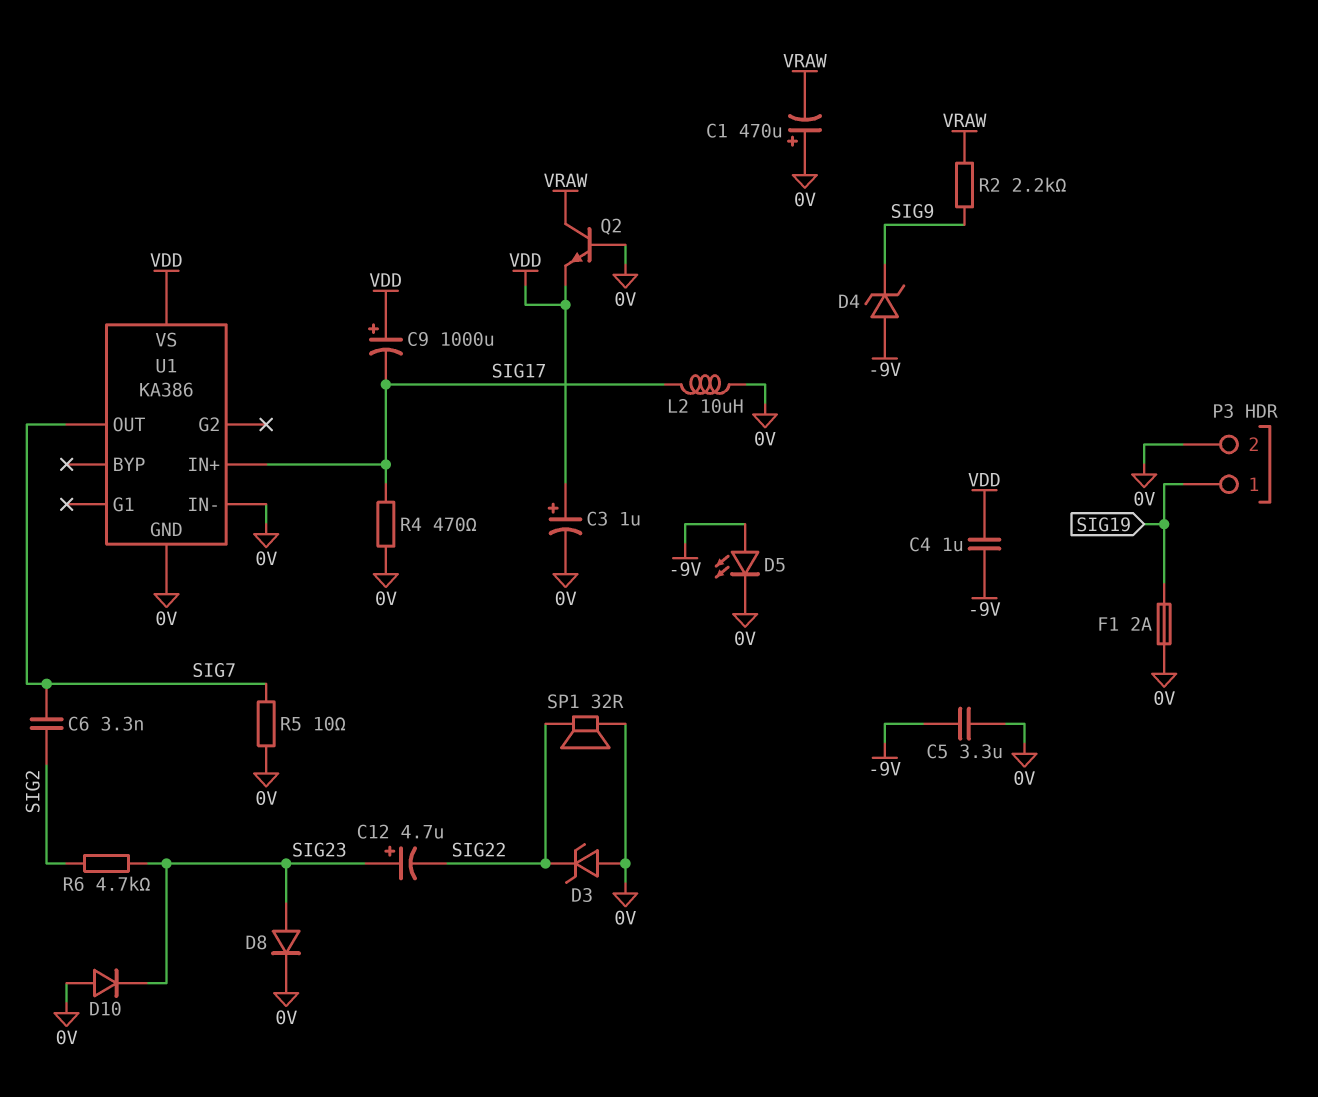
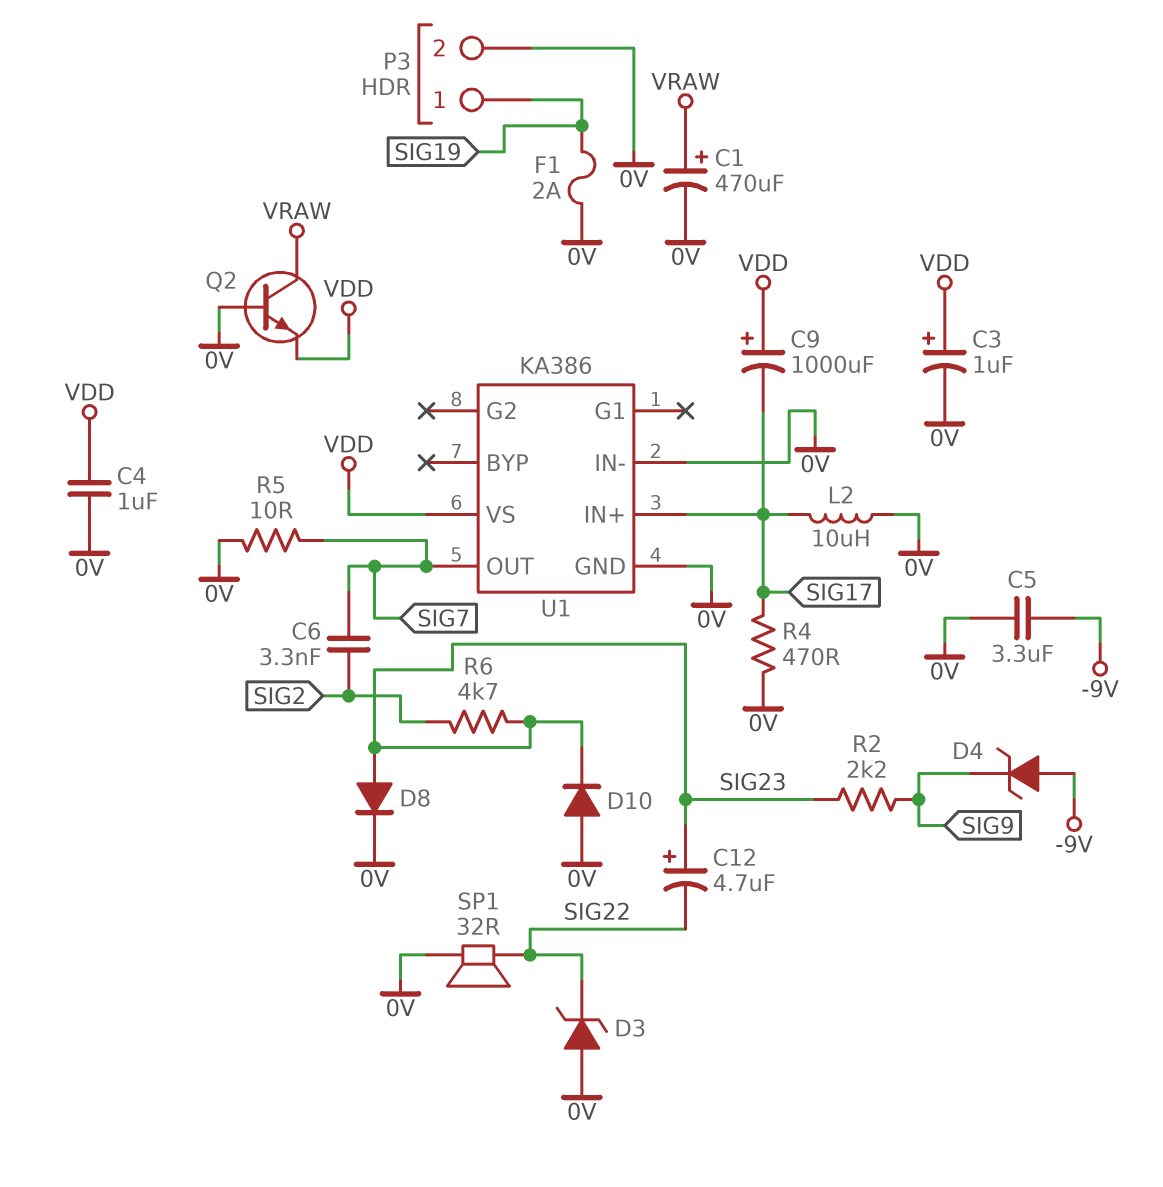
C1: 470uF (plus 0V, minus VRAW) -> 470uF (plus VRAW, minus 0V)
C4: 1uF (-9V, VDD) -> 1uF (0V, VDD)
D5: LED (A -9V, K 0V) -> none
R2: 2.2k (SIG9, VRAW) -> 2.2k (SIG9, SIG23)

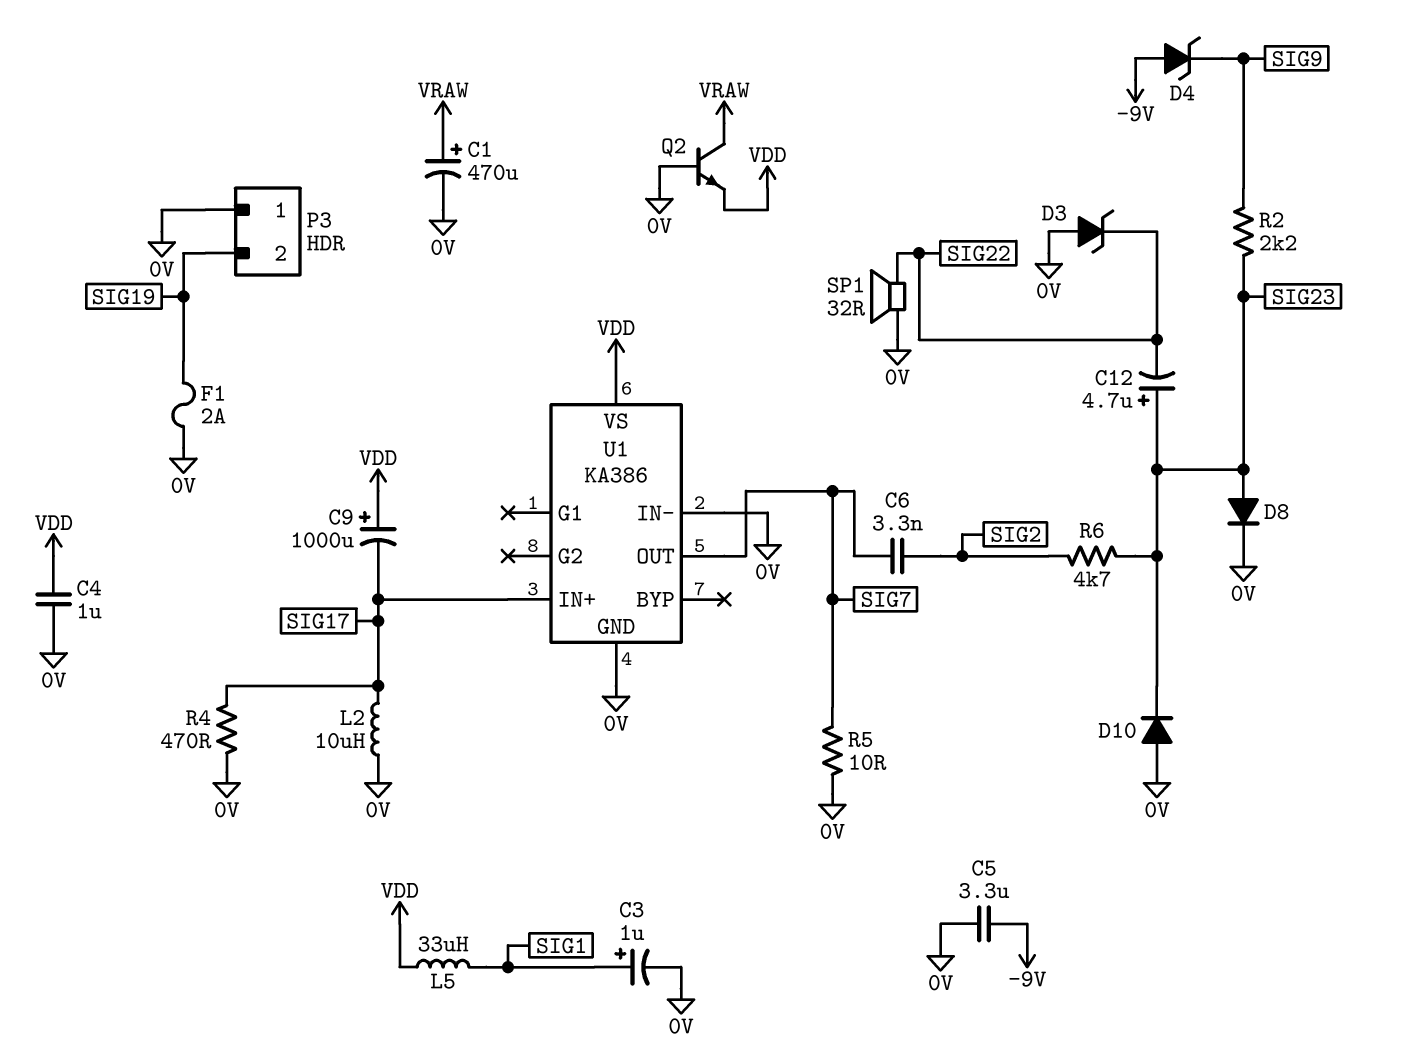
C3: 1uF (plus VDD, minus 0V) -> 1uF (plus SIG1, minus 0V)
L5: none -> 33uH (SIG1, VDD)
P3 pin 1: SIG19 -> 0V
P3 pin 2: 0V -> SIG19

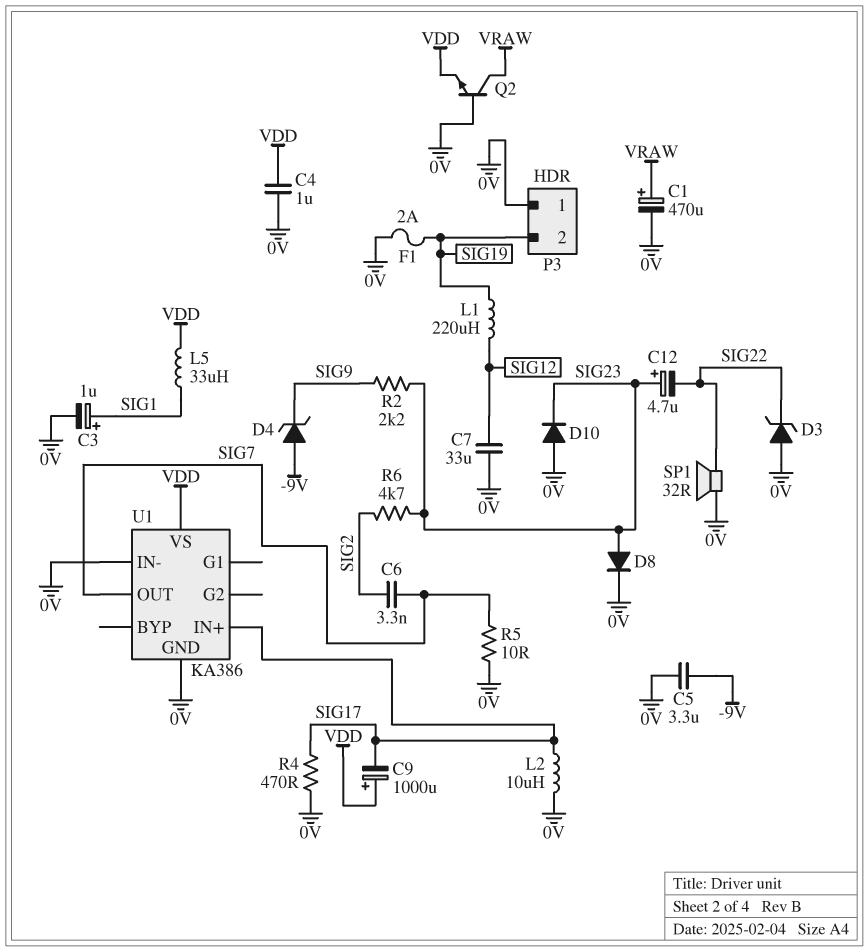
C7: none -> 33uF (0V, SIG12)
L1: none -> 220uH (SIG12, SIG19)

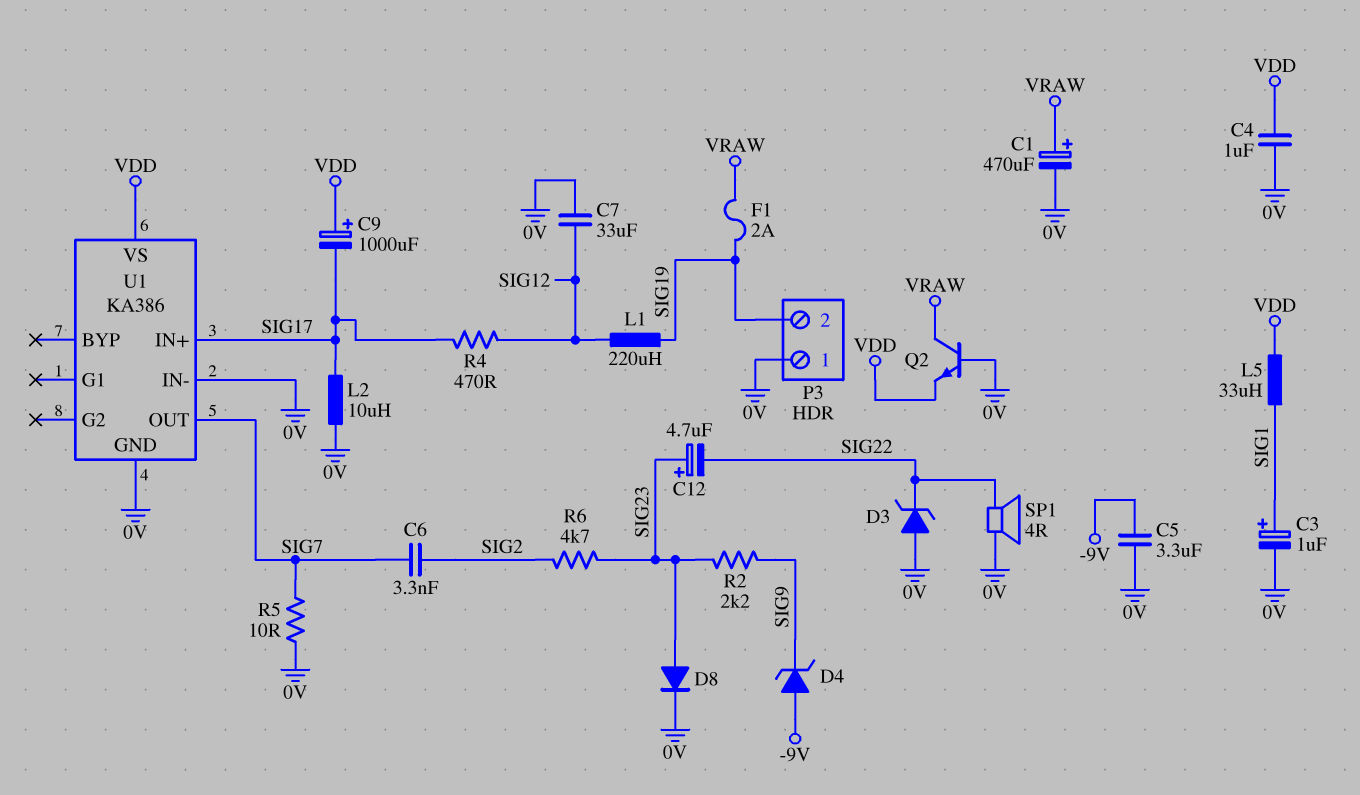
D10: diode (A 0V, K SIG23) -> none
F1: 2A (0V, SIG19) -> 2A (SIG19, VRAW)
R4: 470 (0V, SIG17) -> 470 (SIG12, SIG17)
SP1: speaker 32R (0V, SIG22) -> speaker 4R (0V, SIG22)

